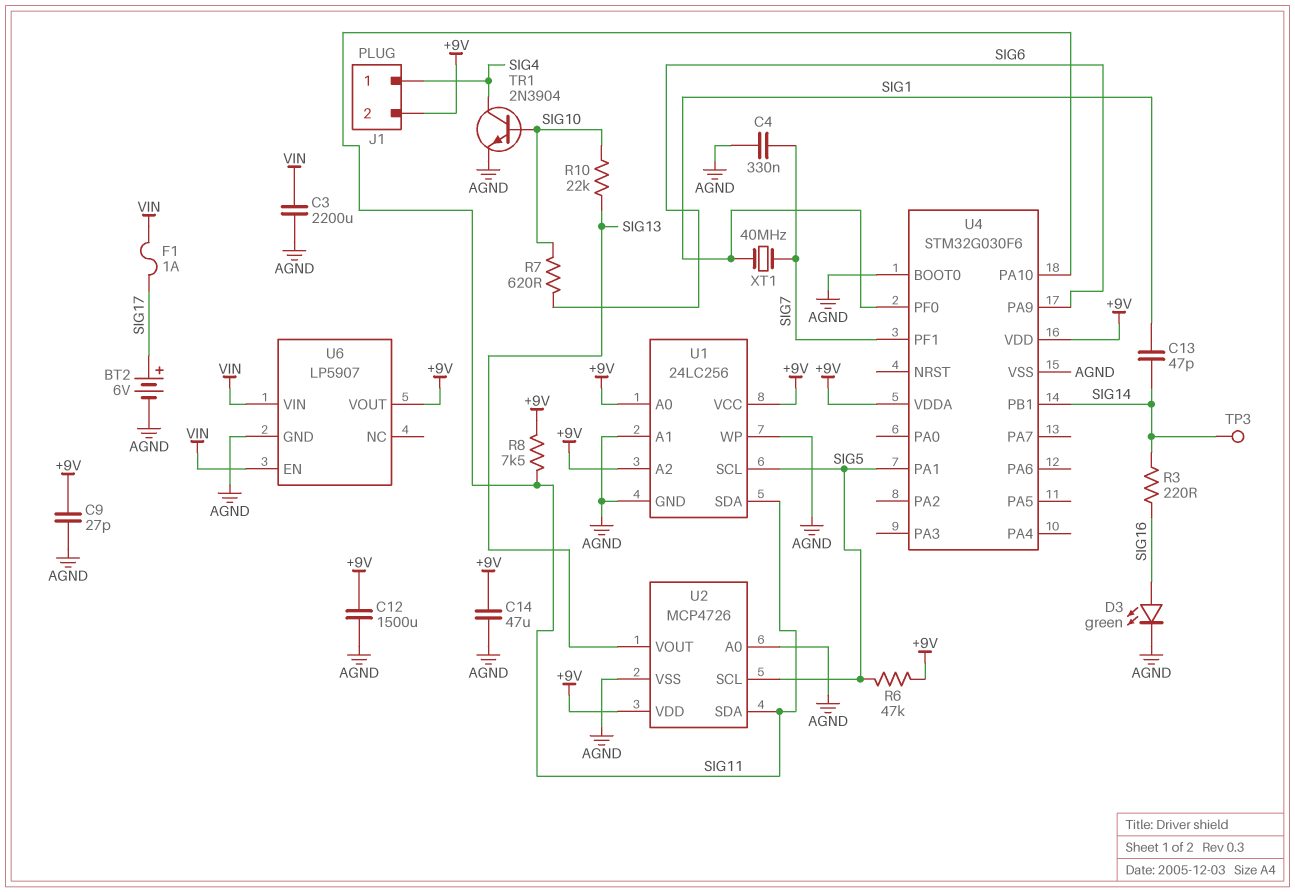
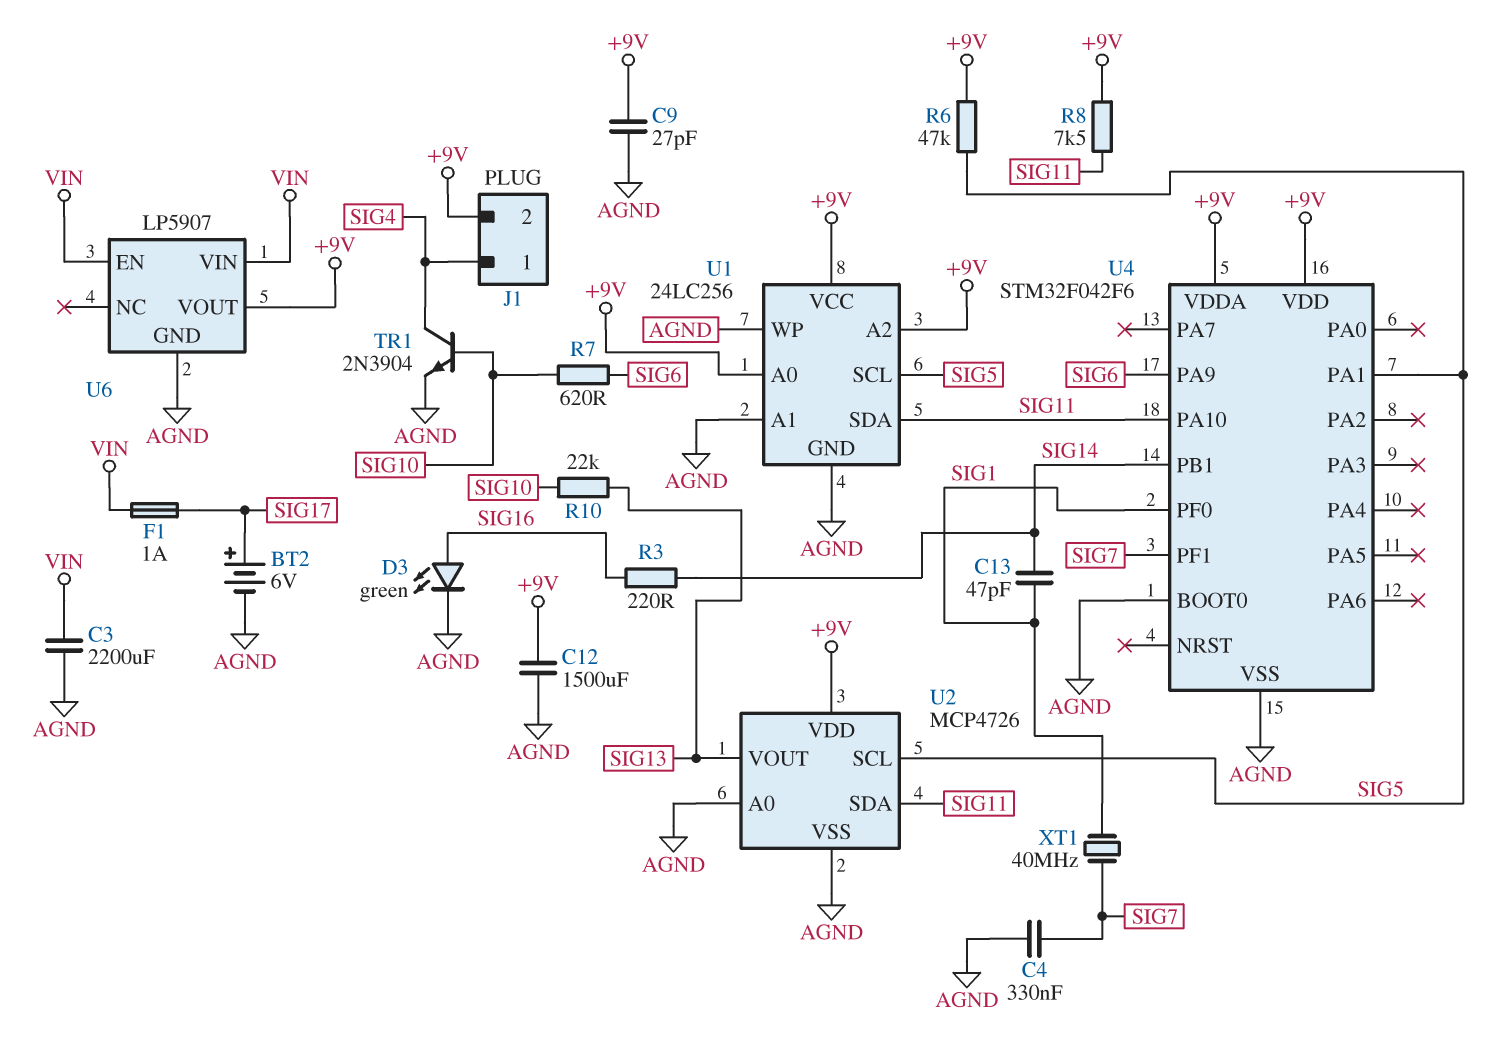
C14: 47uF (+9V, AGND) -> none
TP3: test point (SIG14) -> none
U4: STM32G030F6 -> STM32F042F6

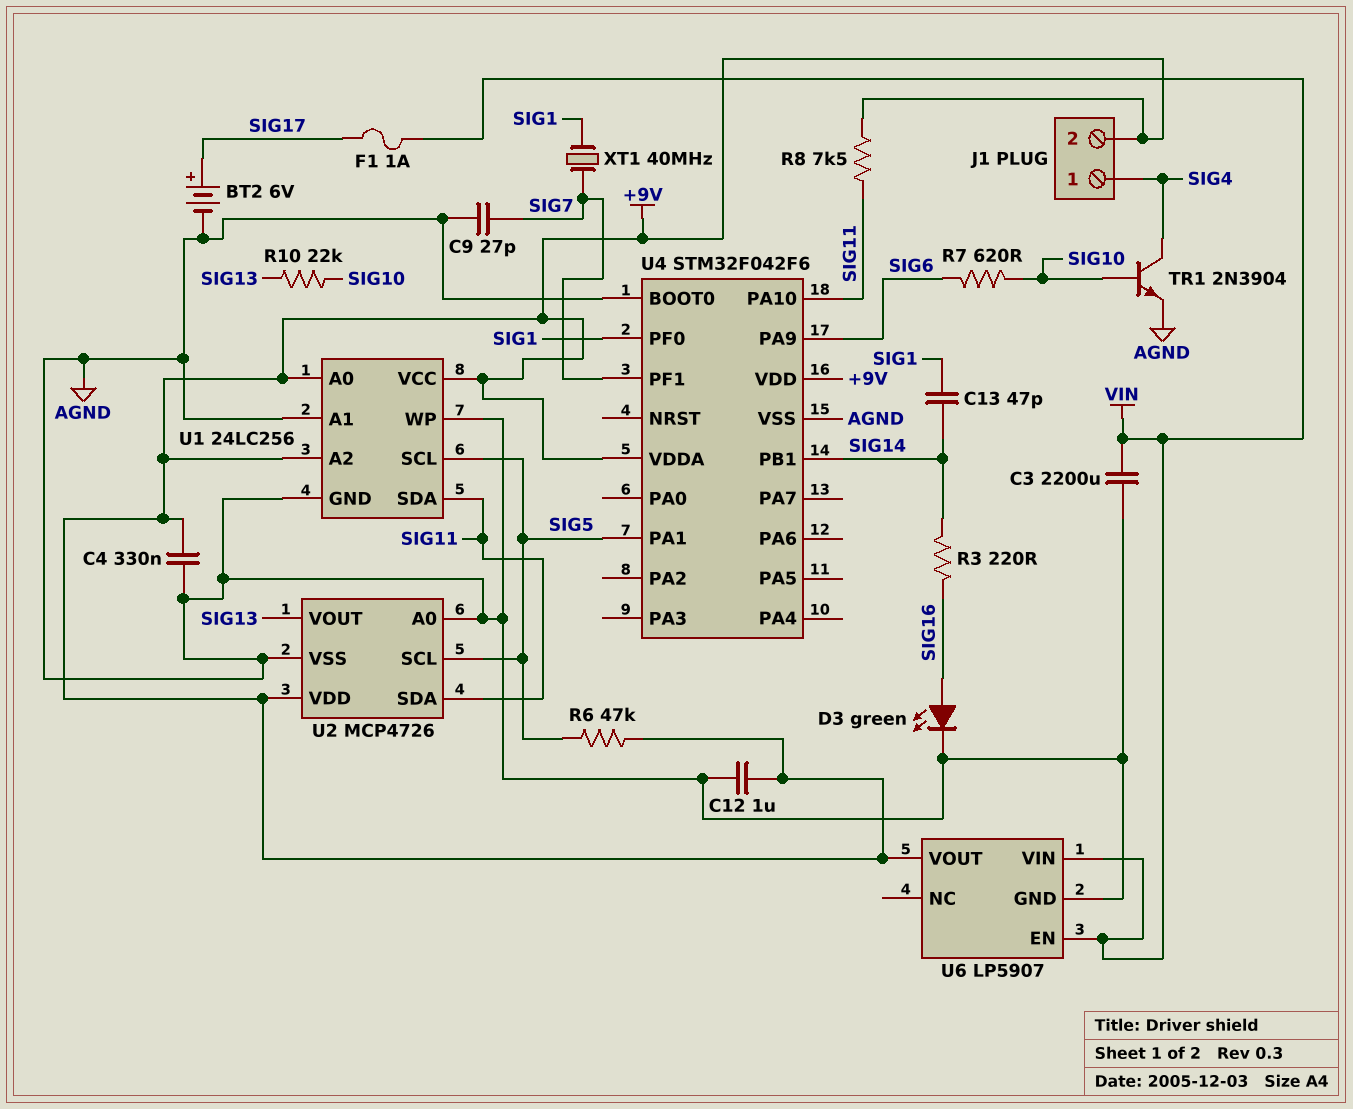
C4: 330nF (AGND, SIG7) -> 330nF (+9V, AGND)
C9: 27pF (+9V, AGND) -> 27pF (AGND, SIG7)
C12: 1500uF (+9V, AGND) -> 1uF (+9V, AGND)

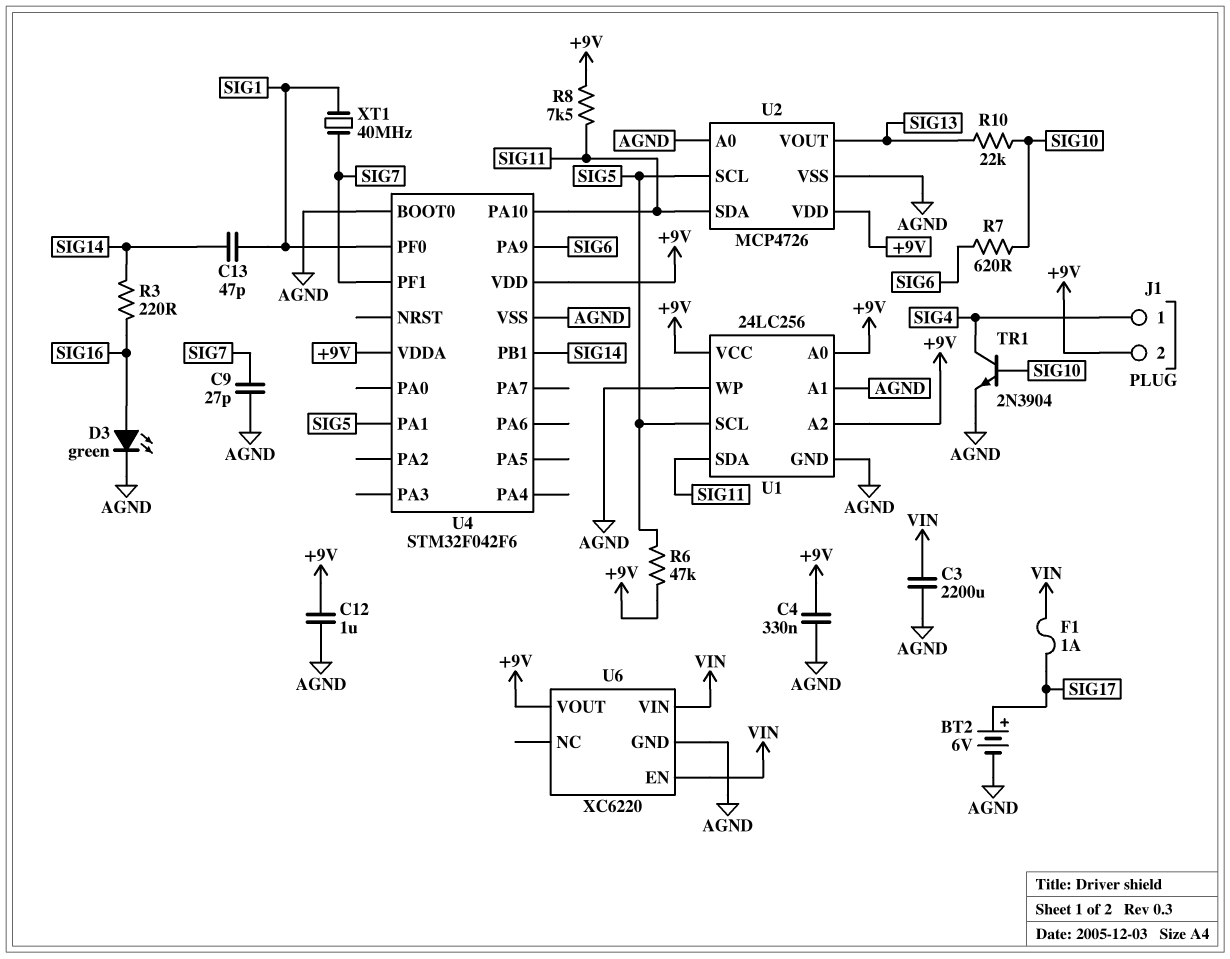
U6: LP5907 -> XC6220

